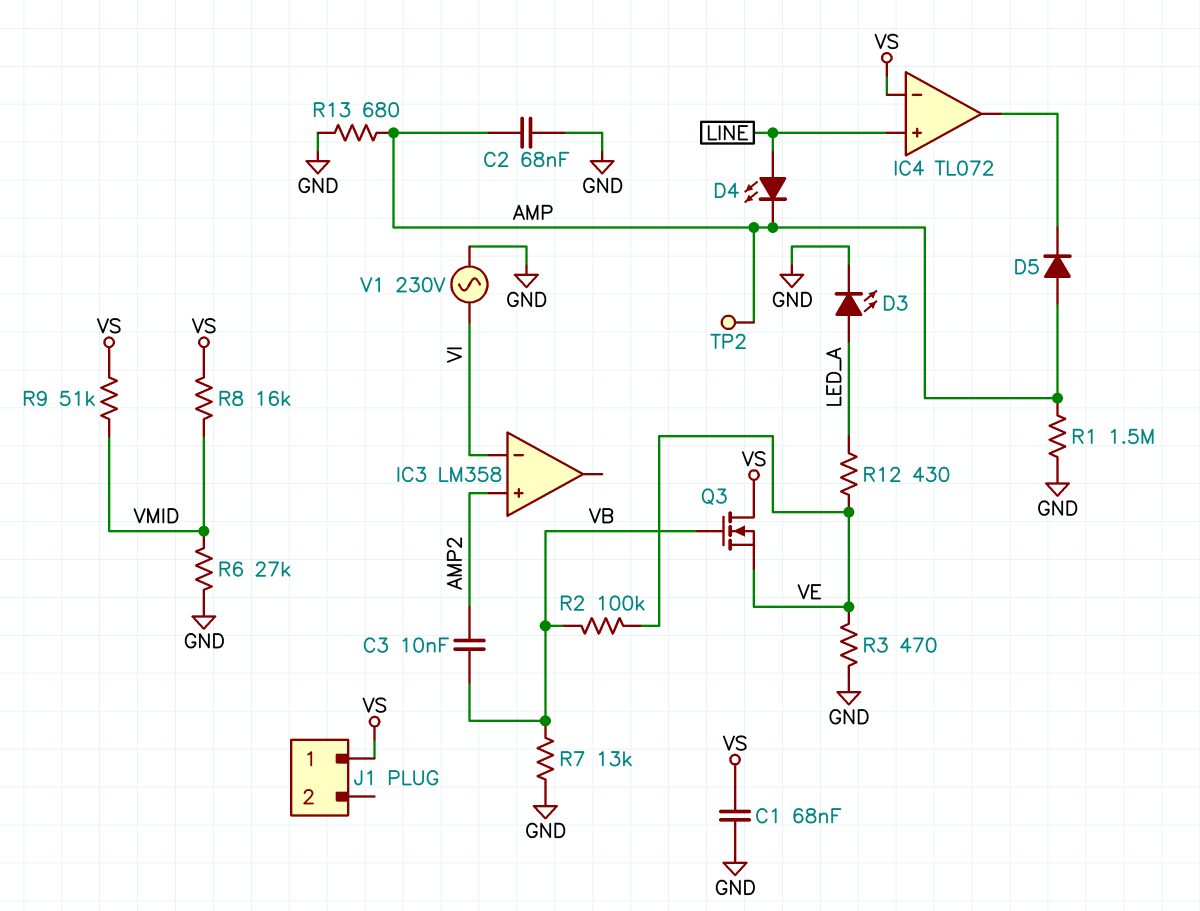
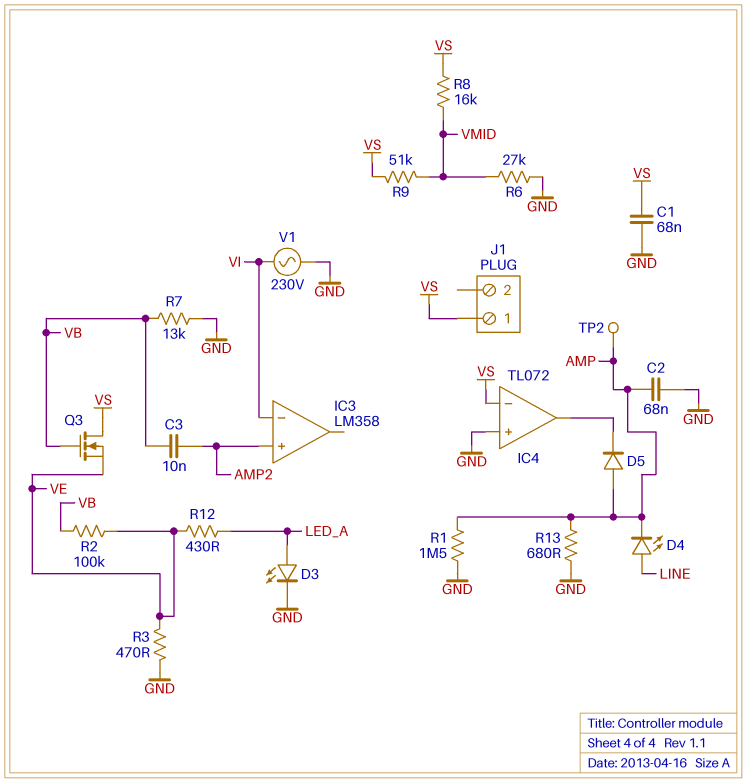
IC4 pin in+: LINE -> GND

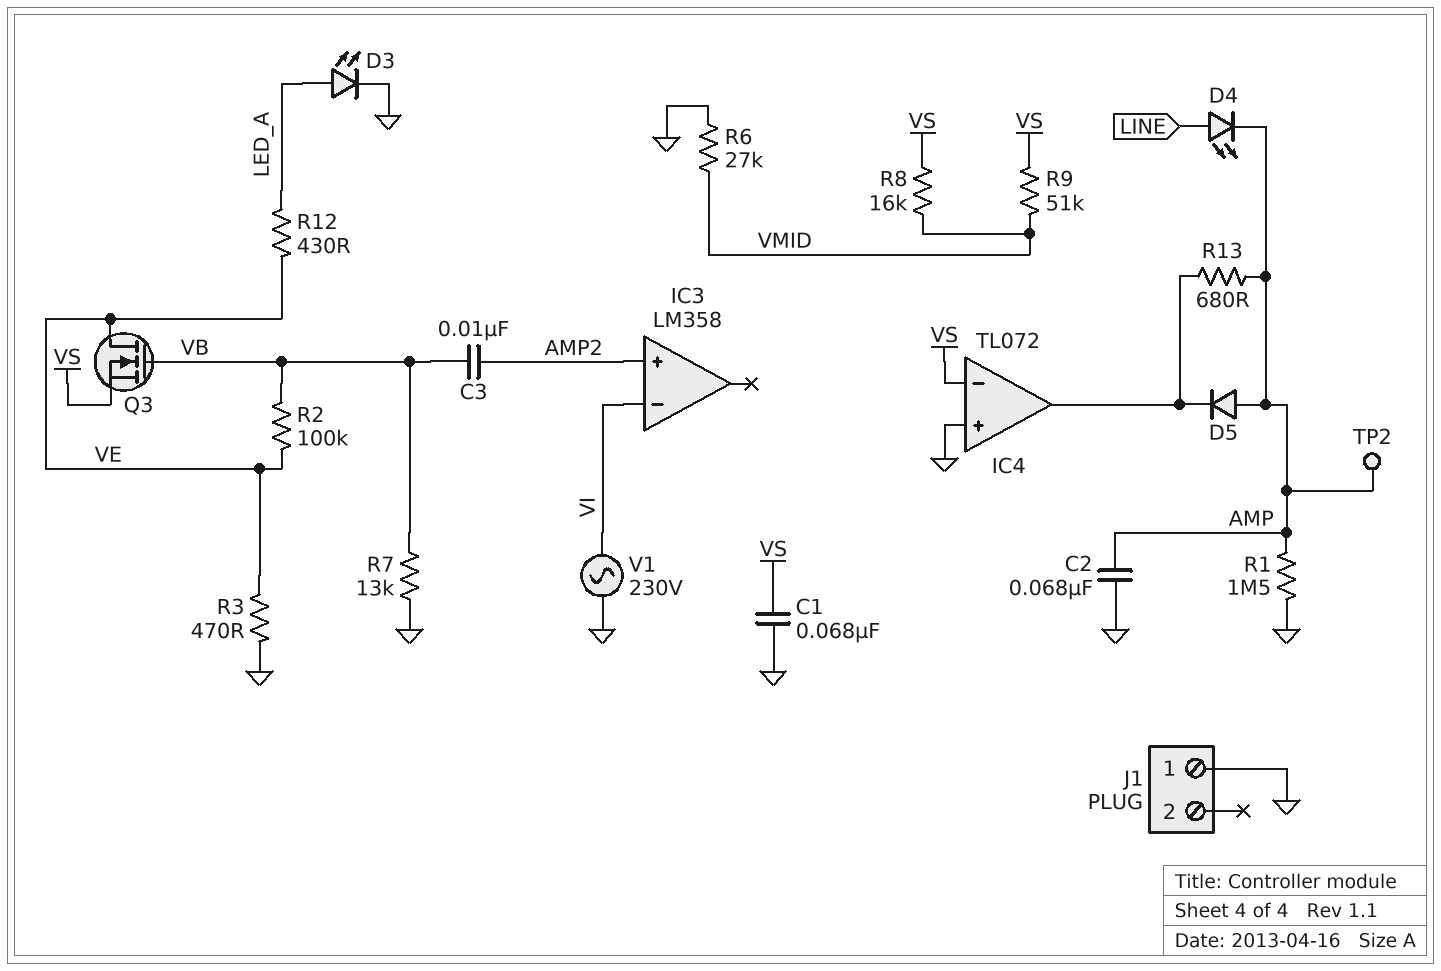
J1 pin 1: VS -> GND
Q3: NMOS (G VB, D VS, S VE) -> NMOS (G VB, D VE, S VS)
R13: 680 (AMP, GND) -> 680 (AMP, IC4/out)

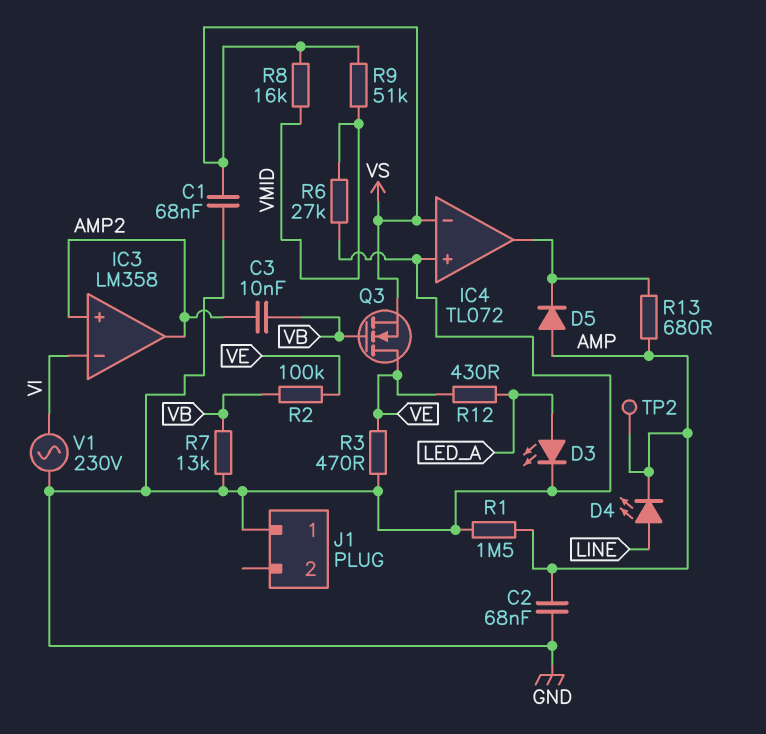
IC3 pin out: none -> AMP2

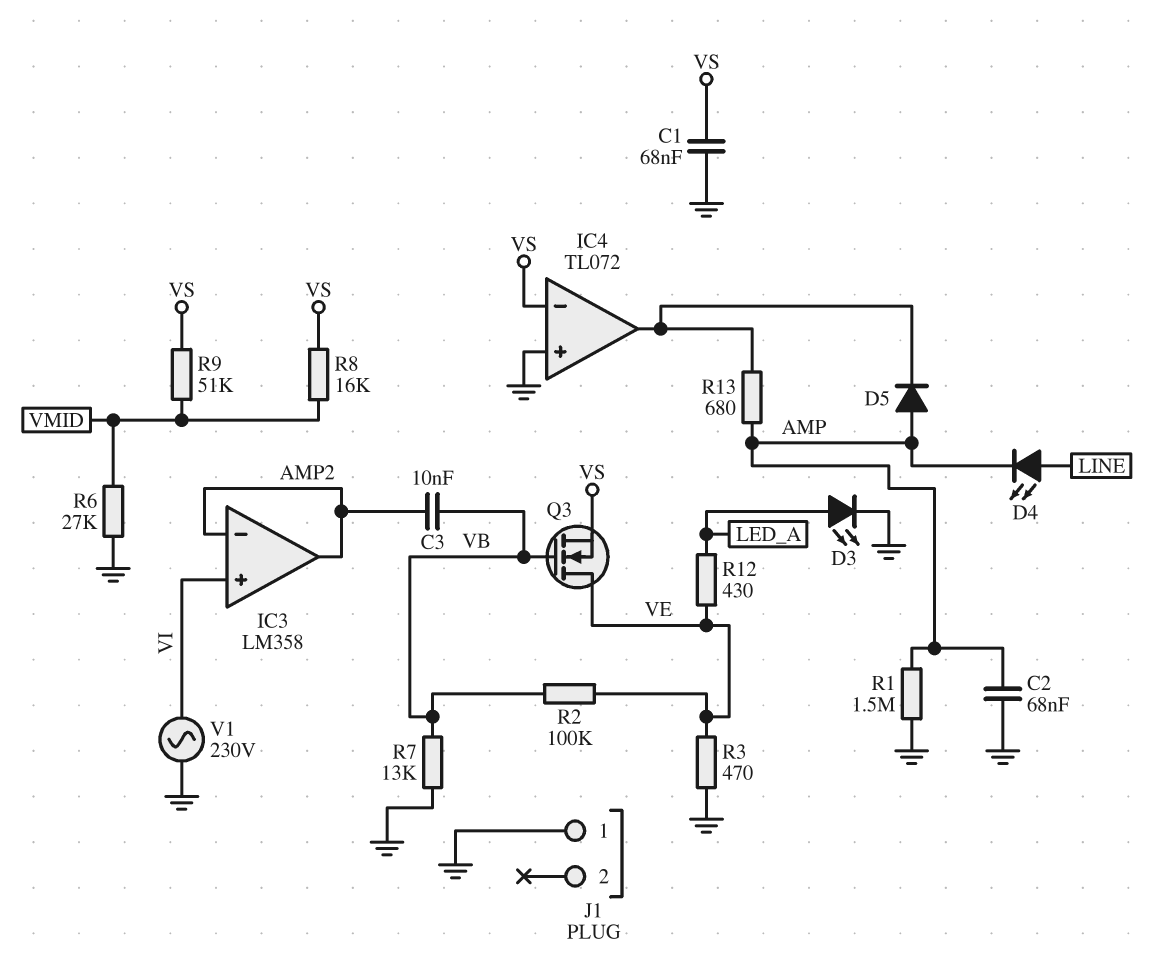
IC3 pin in+: AMP2 -> VI
IC3 pin in-: VI -> AMP2
TP2: test point (AMP) -> none

